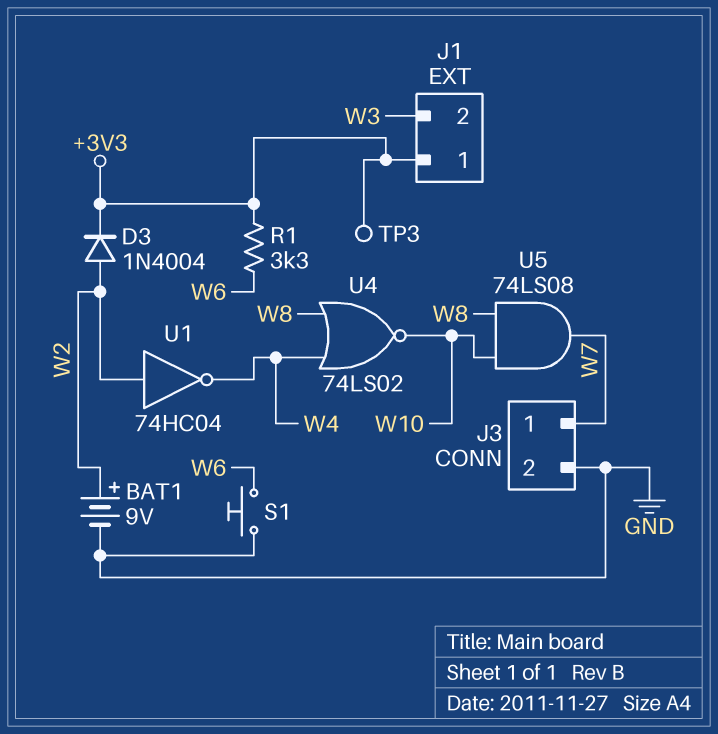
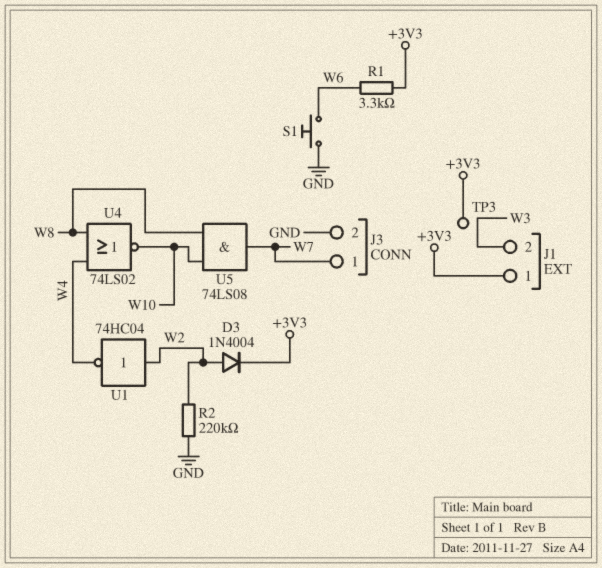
BAT1: 9V (plus W2, minus GND) -> none
R2: none -> 220k (GND, W2)

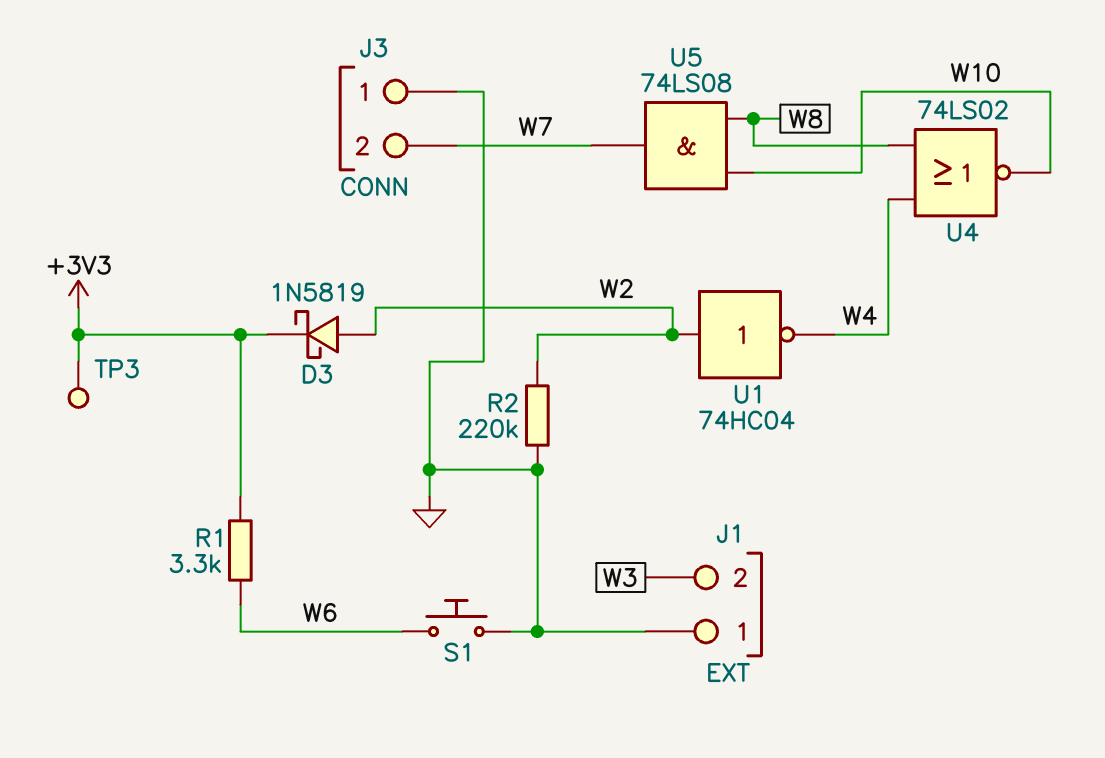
D3: diode 1N4004 (A W2, K +3V3) -> schottky 1N5819 (A W2, K +3V3)
J1 pin 1: +3V3 -> GND
J3 pin 1: W7 -> GND
J3 pin 2: GND -> W7

